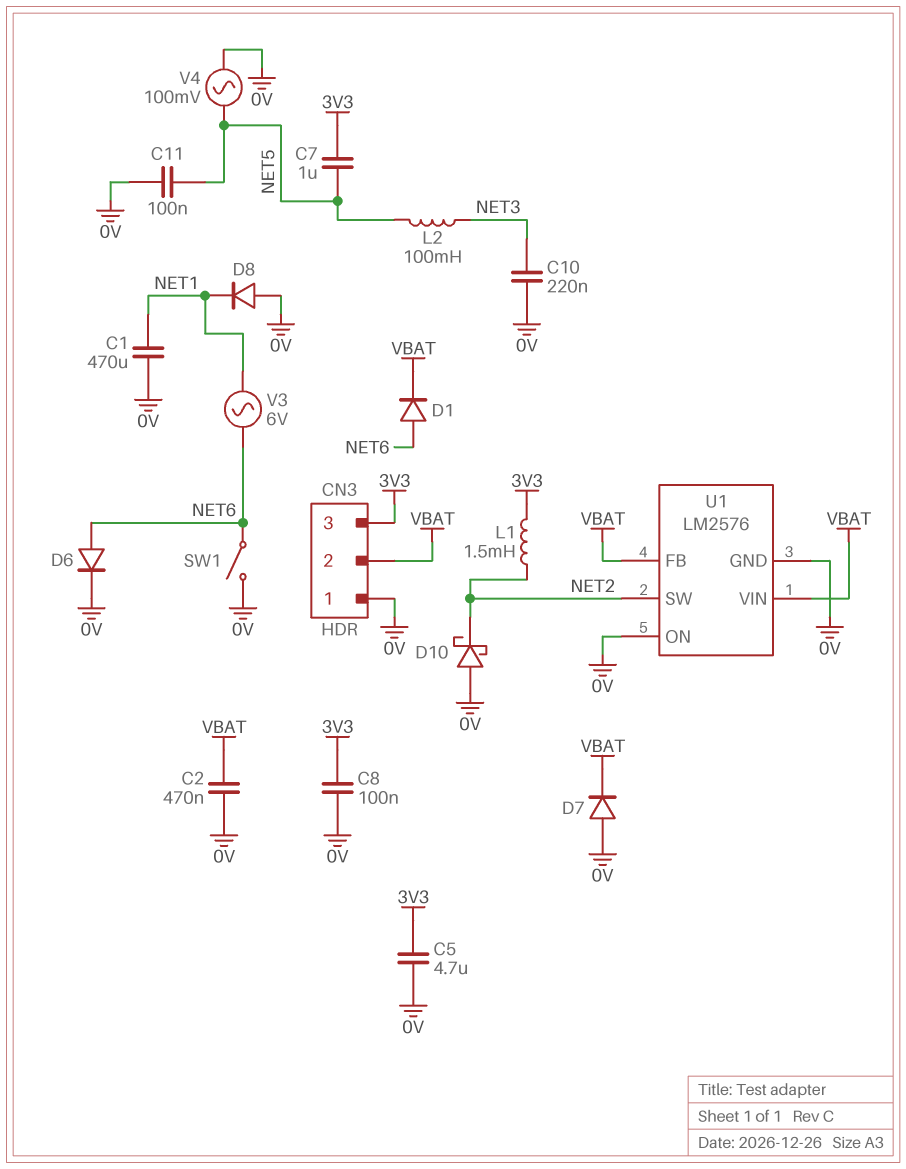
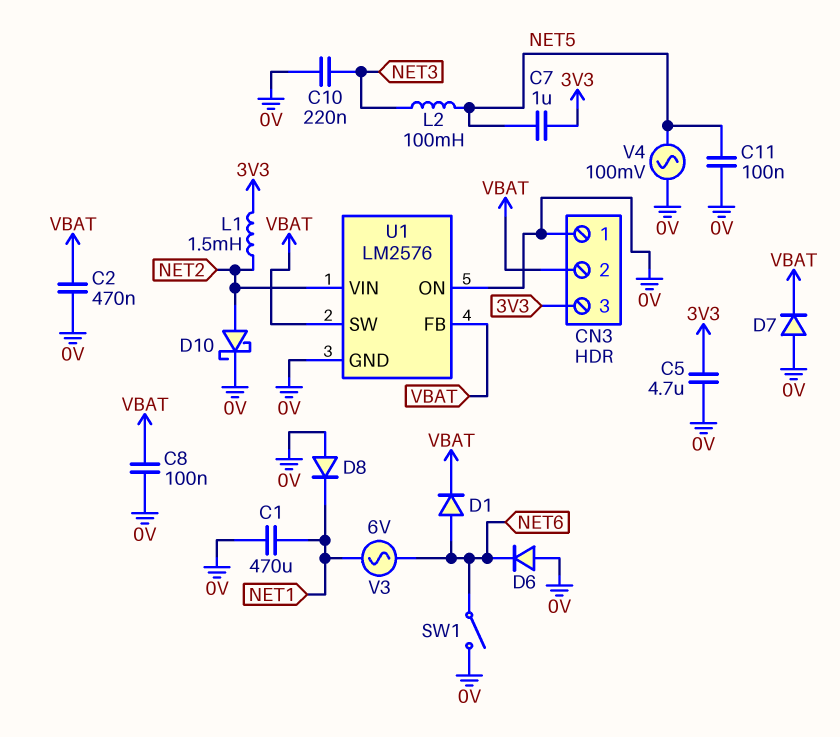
C8: 100nF (0V, 3V3) -> 100nF (0V, VBAT)
D6: diode (A NET6, K 0V) -> diode (A 0V, K NET6)
D10: schottky (A 0V, K NET2) -> schottky (A NET2, K 0V)
U1 pin SW: NET2 -> VBAT
U1 pin VIN: VBAT -> NET2

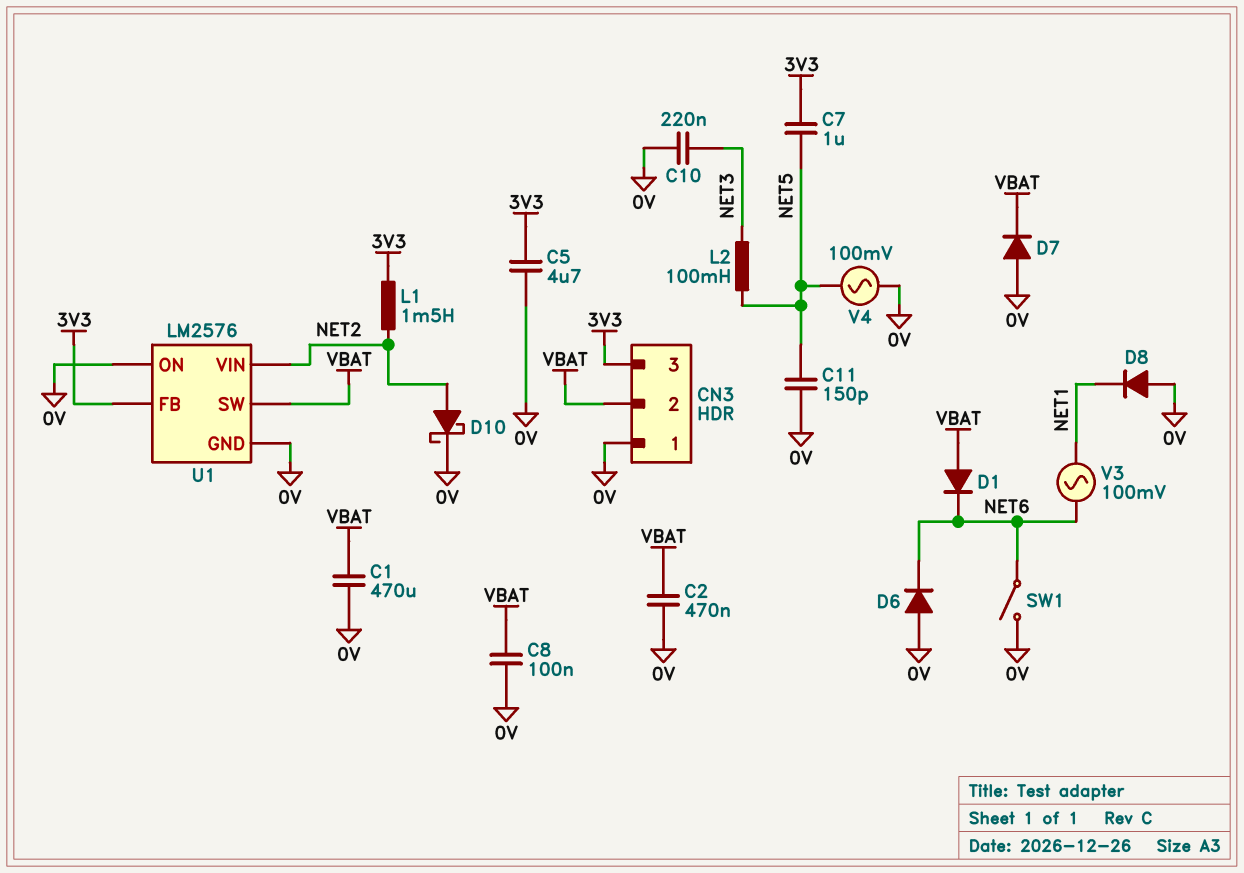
C1: 470uF (0V, NET1) -> 470uF (0V, VBAT)
C11: 100nF (0V, NET5) -> 150pF (0V, NET5)
D1: diode (A NET6, K VBAT) -> diode (A VBAT, K NET6)
U1 pin FB: VBAT -> 3V3
V3: AC 6V (NET1, NET6) -> AC 100mV (NET1, NET6)

